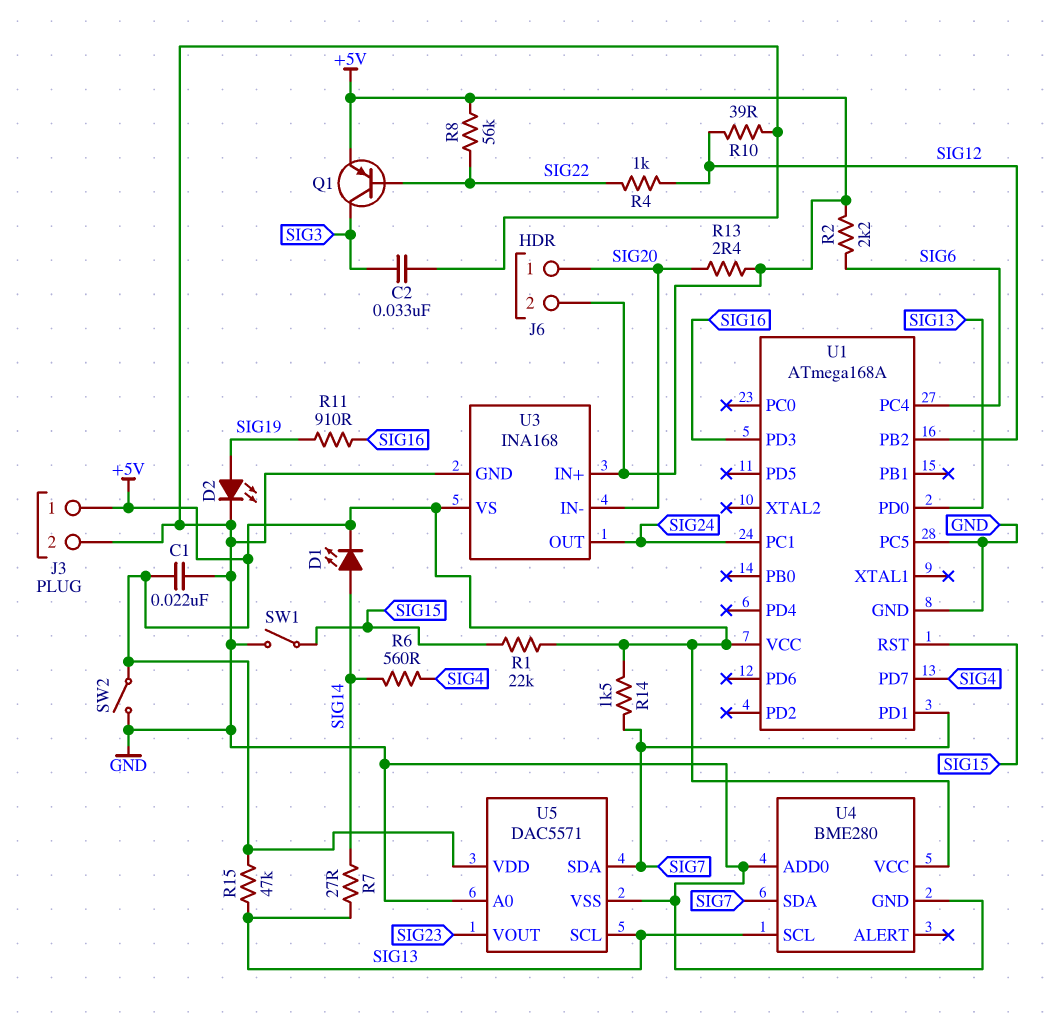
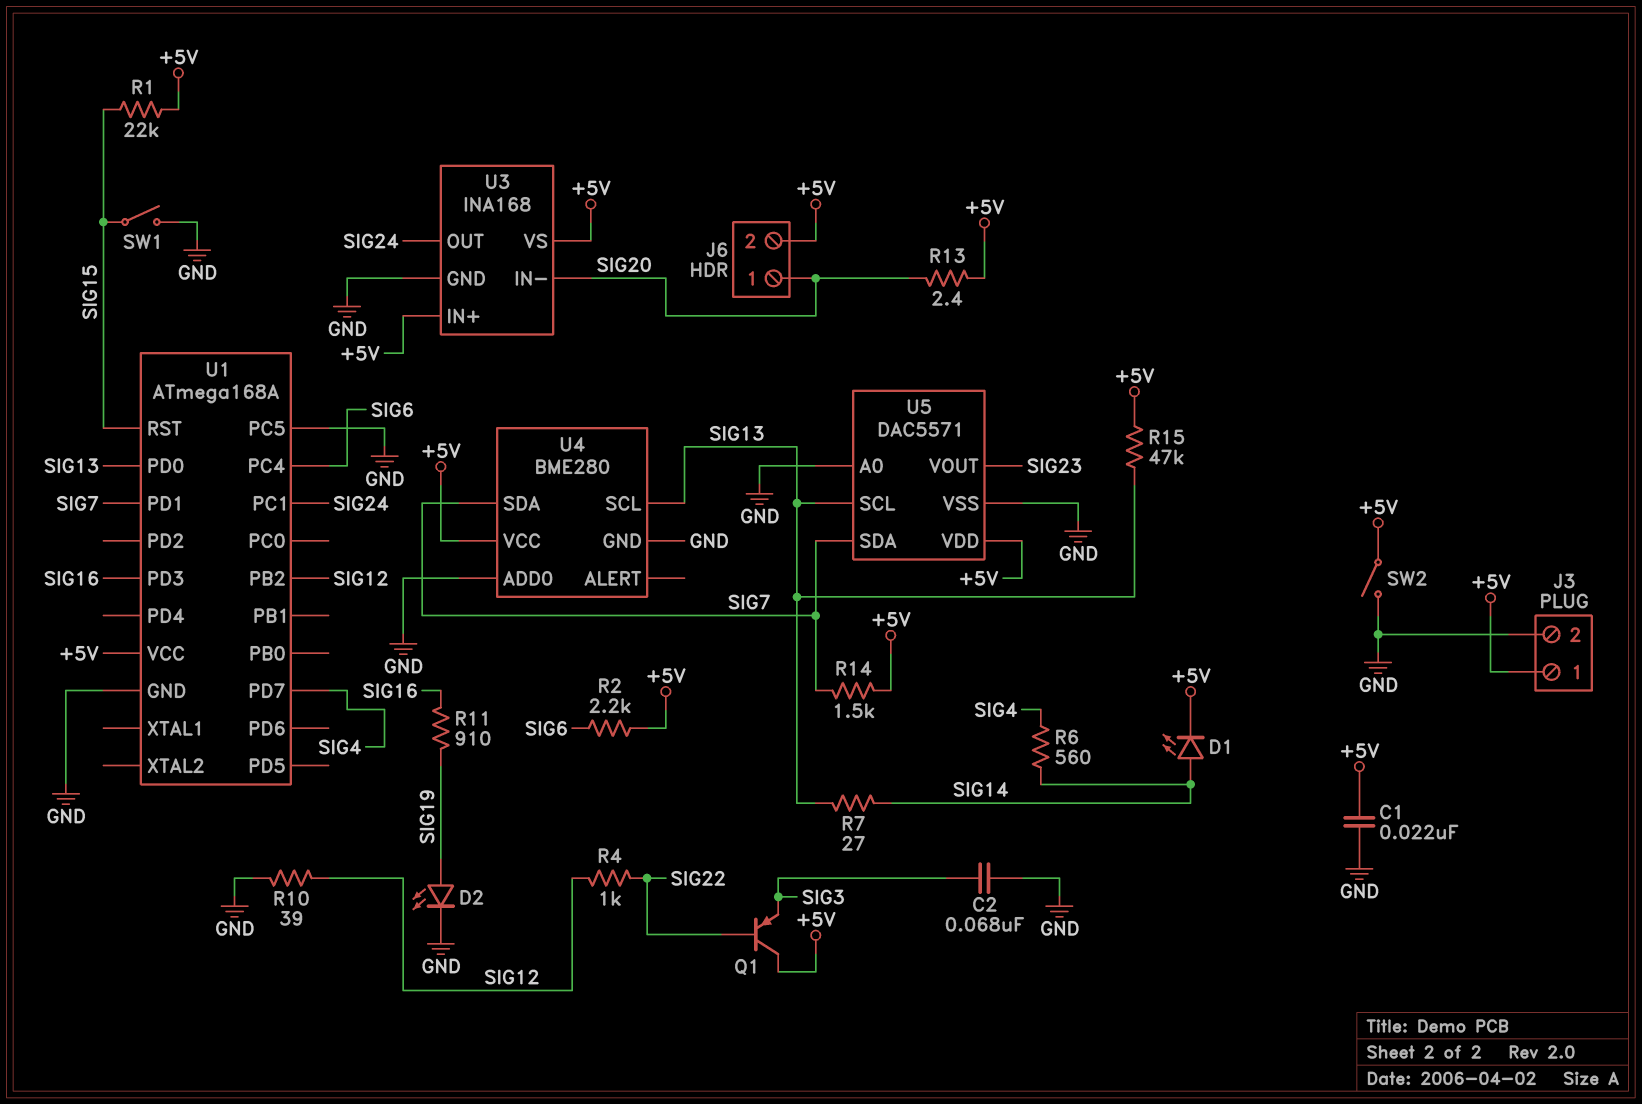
C2: 33nF (GND, SIG3) -> 68nF (GND, SIG3)
Q1: PNP (B SIG22, C SIG3, E +5V) -> PNP (B SIG22, C +5V, E SIG3)
R8: 56k (+5V, SIG22) -> none

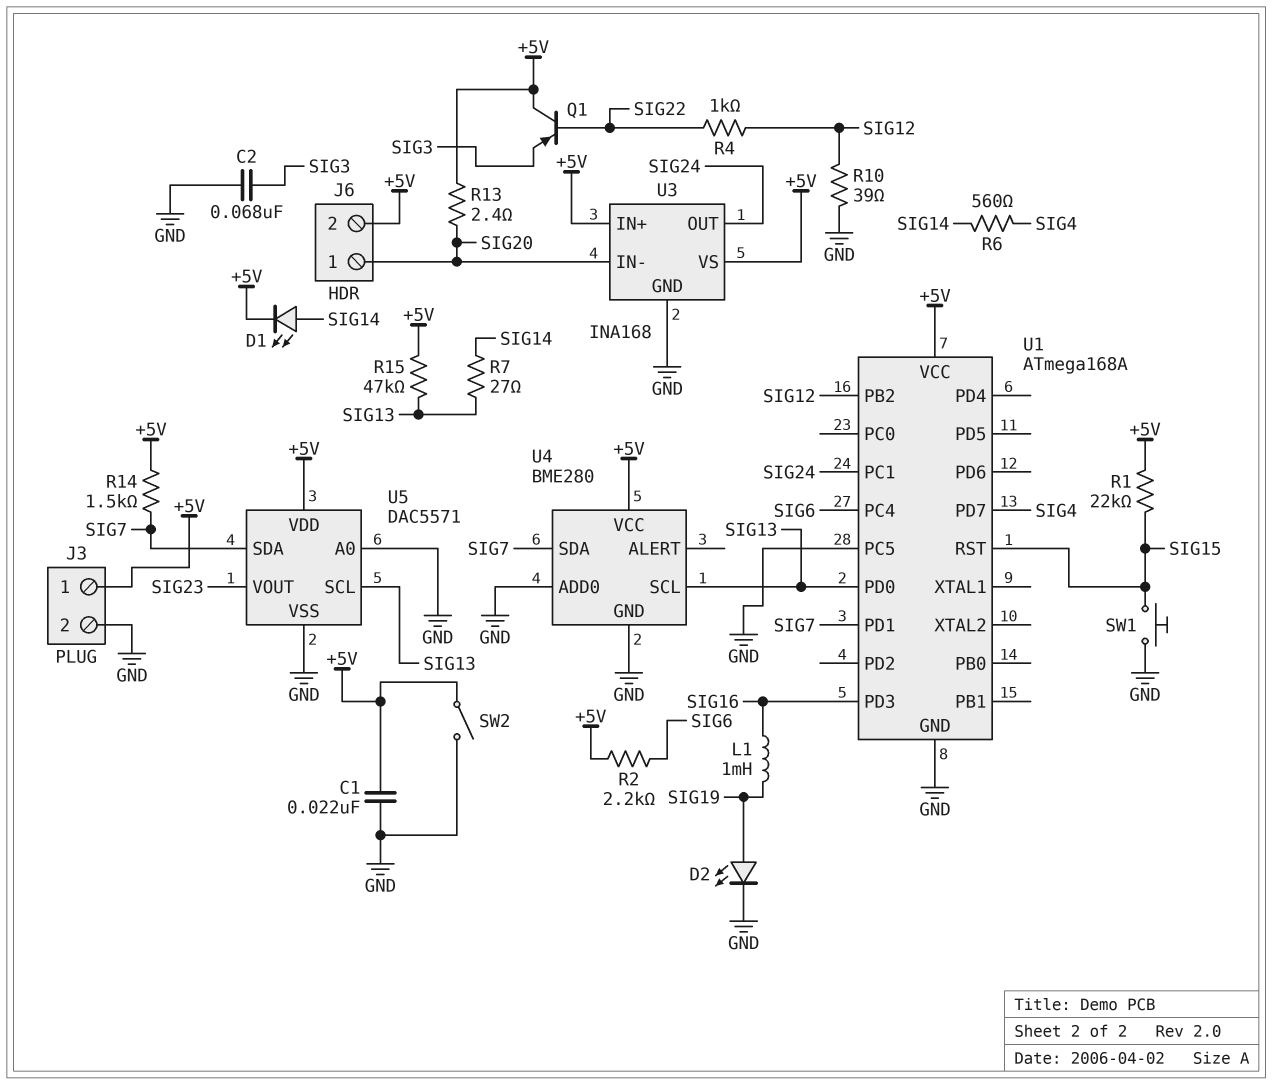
L1: none -> 1mH (SIG16, SIG19)
R11: 910 (SIG16, SIG19) -> none
SW1: switch (GND, SIG15) -> button (GND, SIG15)

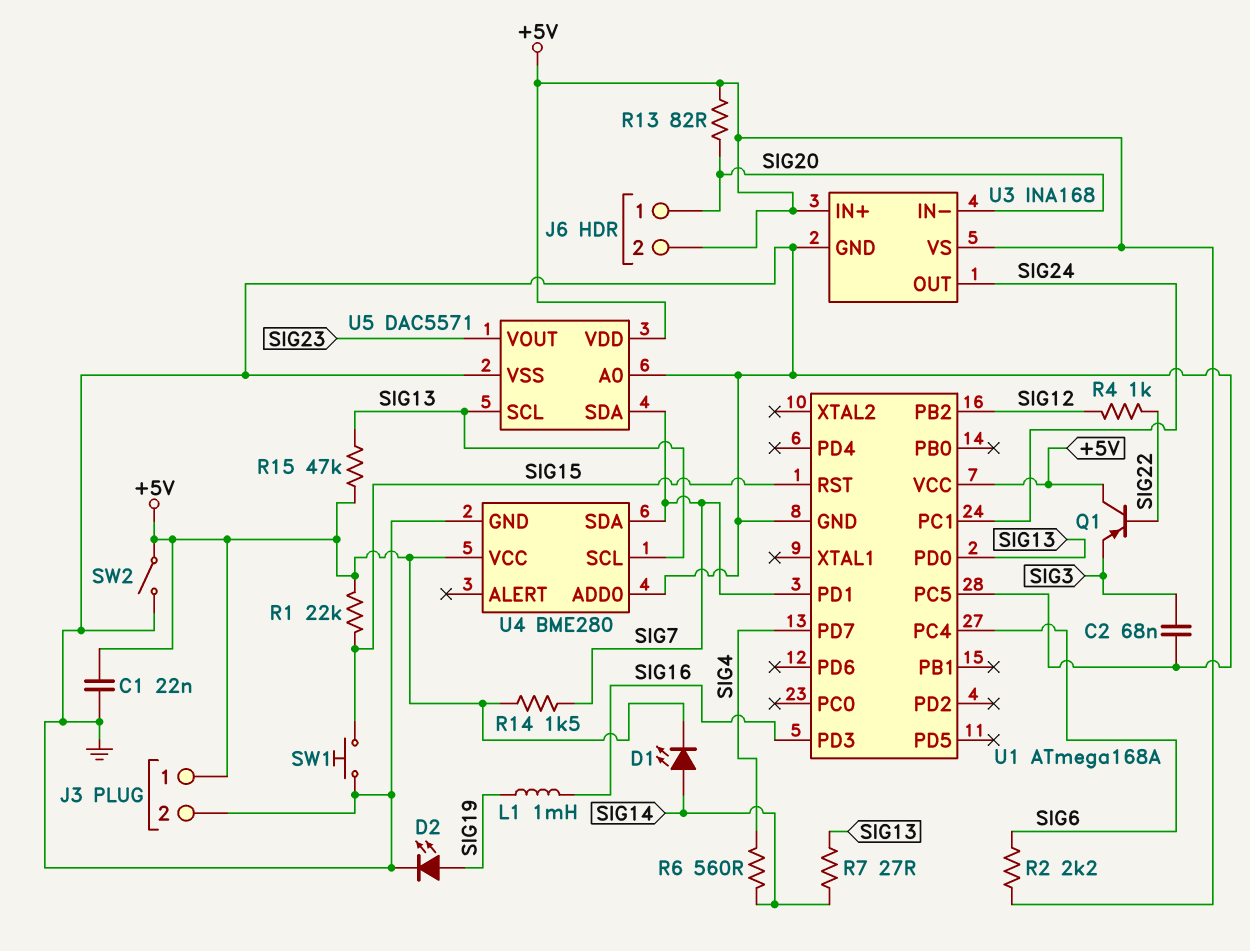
R10: 39 (GND, SIG12) -> none
R13: 2.4 (+5V, SIG20) -> 82 (+5V, SIG20)

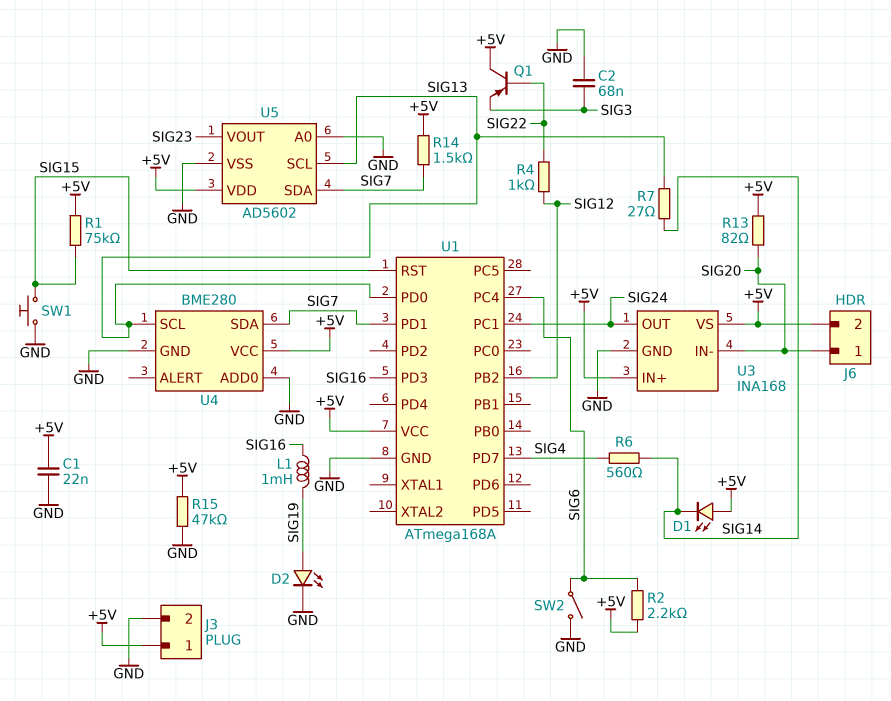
D1: LED (A SIG14, K +5V) -> LED (A +5V, K SIG14)
R1: 22k (+5V, SIG15) -> 75k (+5V, SIG15)
R15: 47k (+5V, SIG13) -> 47k (+5V, GND)
SW2: switch (+5V, GND) -> switch (GND, SIG6)
U1 pin PC5: GND -> none
U5: DAC5571 -> AD5602

